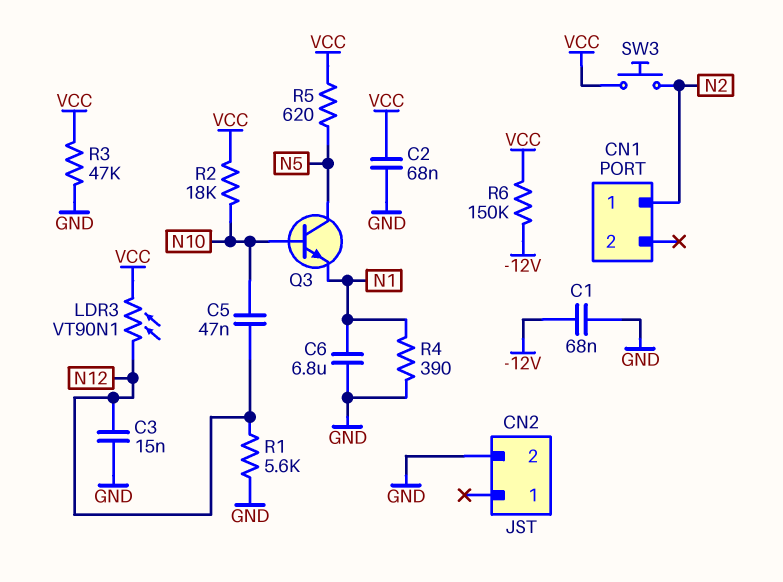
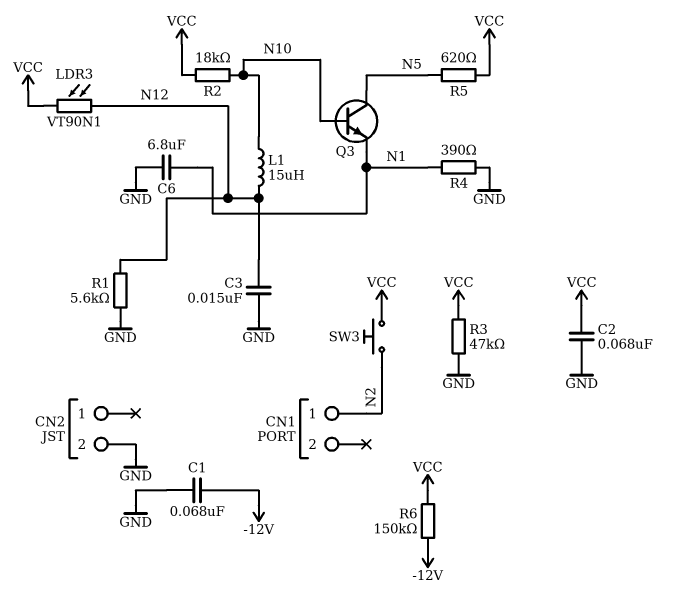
C5: 47nF (N10, N12) -> none
L1: none -> 15uH (N10, N12)

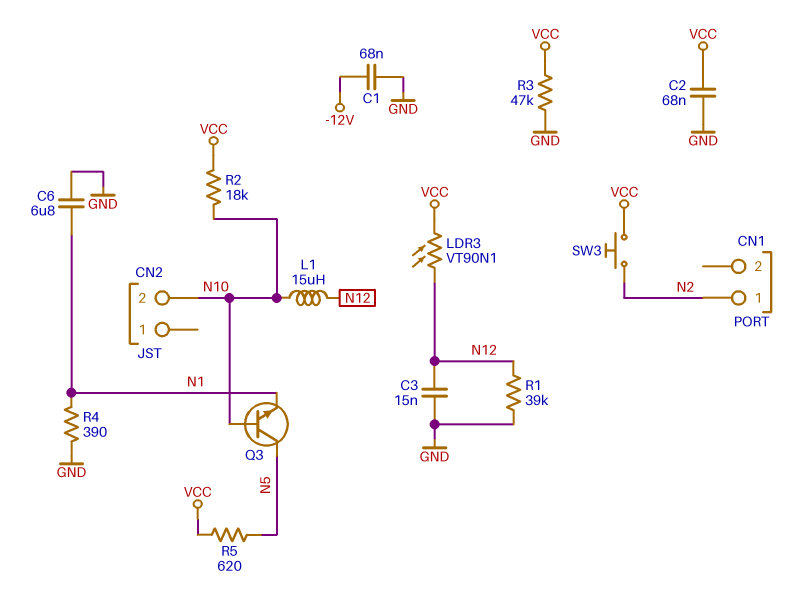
CN2 pin 2: GND -> N10
R1: 5.6k (GND, N12) -> 39k (GND, N12)
R6: 150k (-12V, VCC) -> none

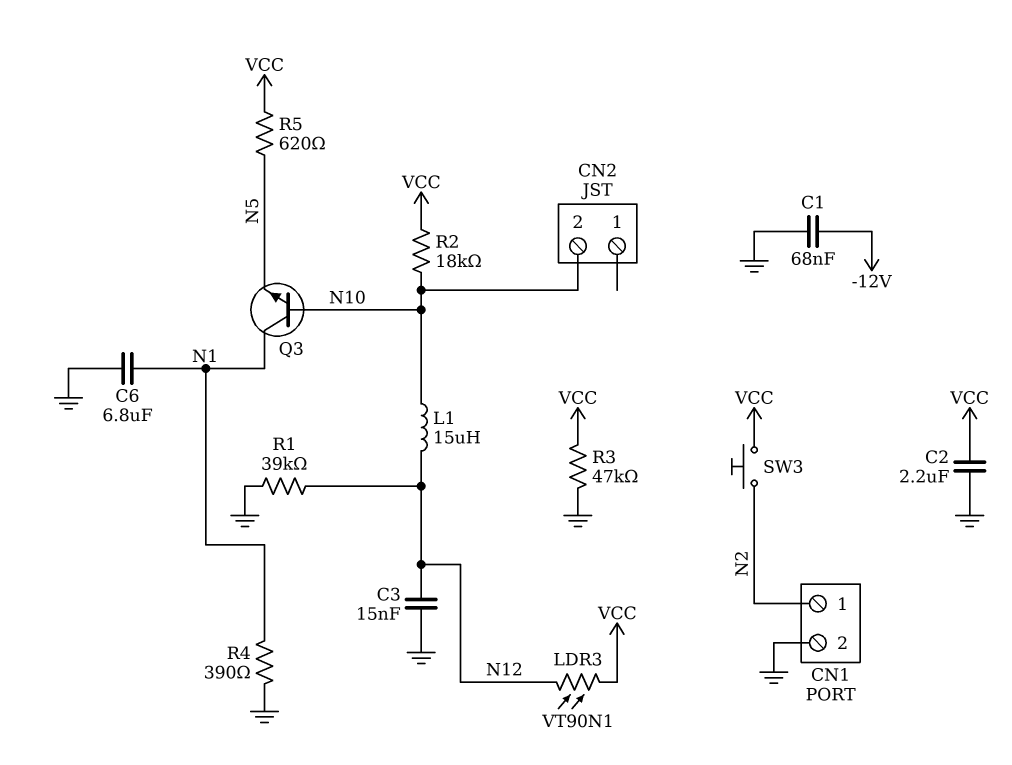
C2: 68nF (GND, VCC) -> 2.2uF (GND, VCC)
CN1 pin 2: none -> GND
Q3: NPN (B N10, C N5, E N1) -> NPN (B N10, C N1, E N5)

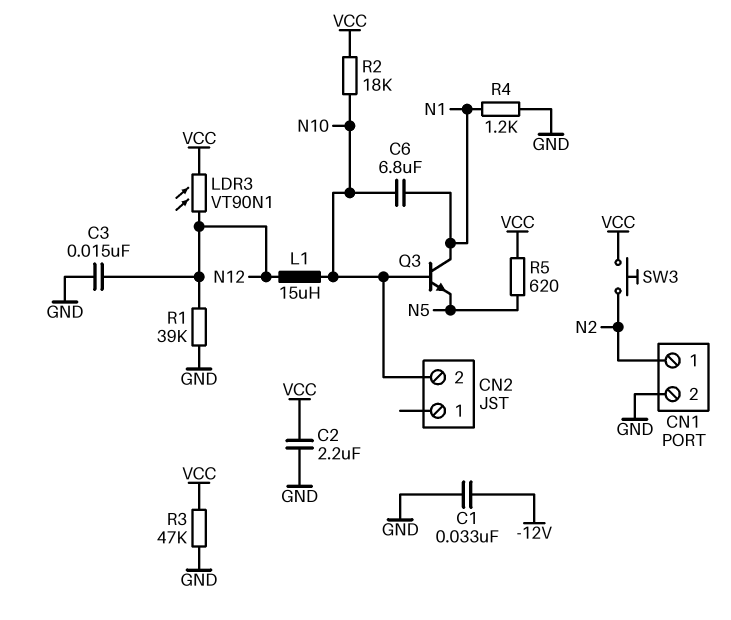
C1: 68nF (-12V, GND) -> 33nF (-12V, GND)
C6: 6.8uF (GND, N1) -> 6.8uF (N1, N10)
R4: 390 (GND, N1) -> 1.2k (GND, N1)

